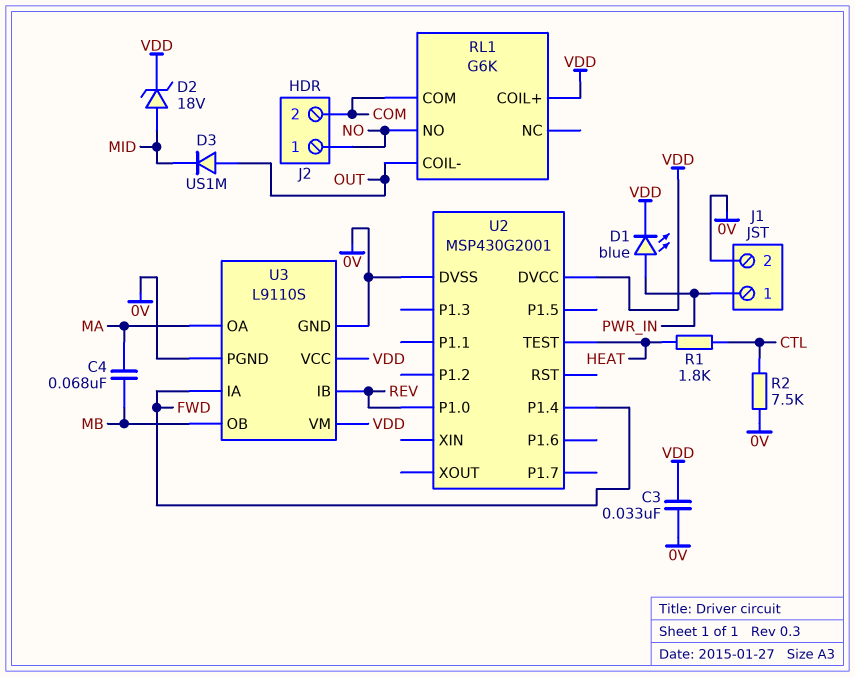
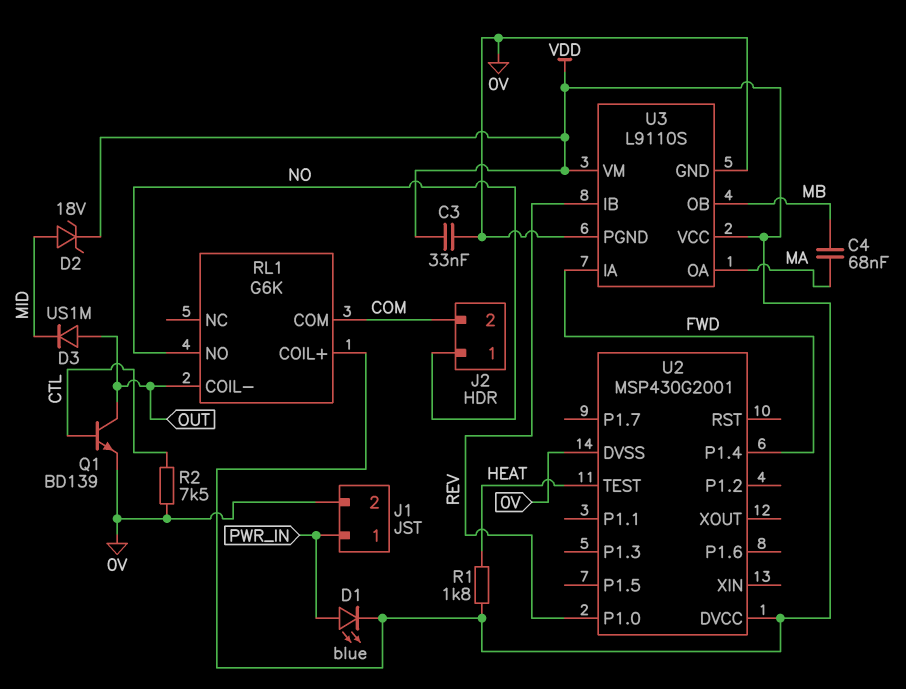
Q1: none -> NPN BD139 (B CTL, C OUT, E 0V)
R1: 1.8k (CTL, HEAT) -> 1.8k (HEAT, VDD)

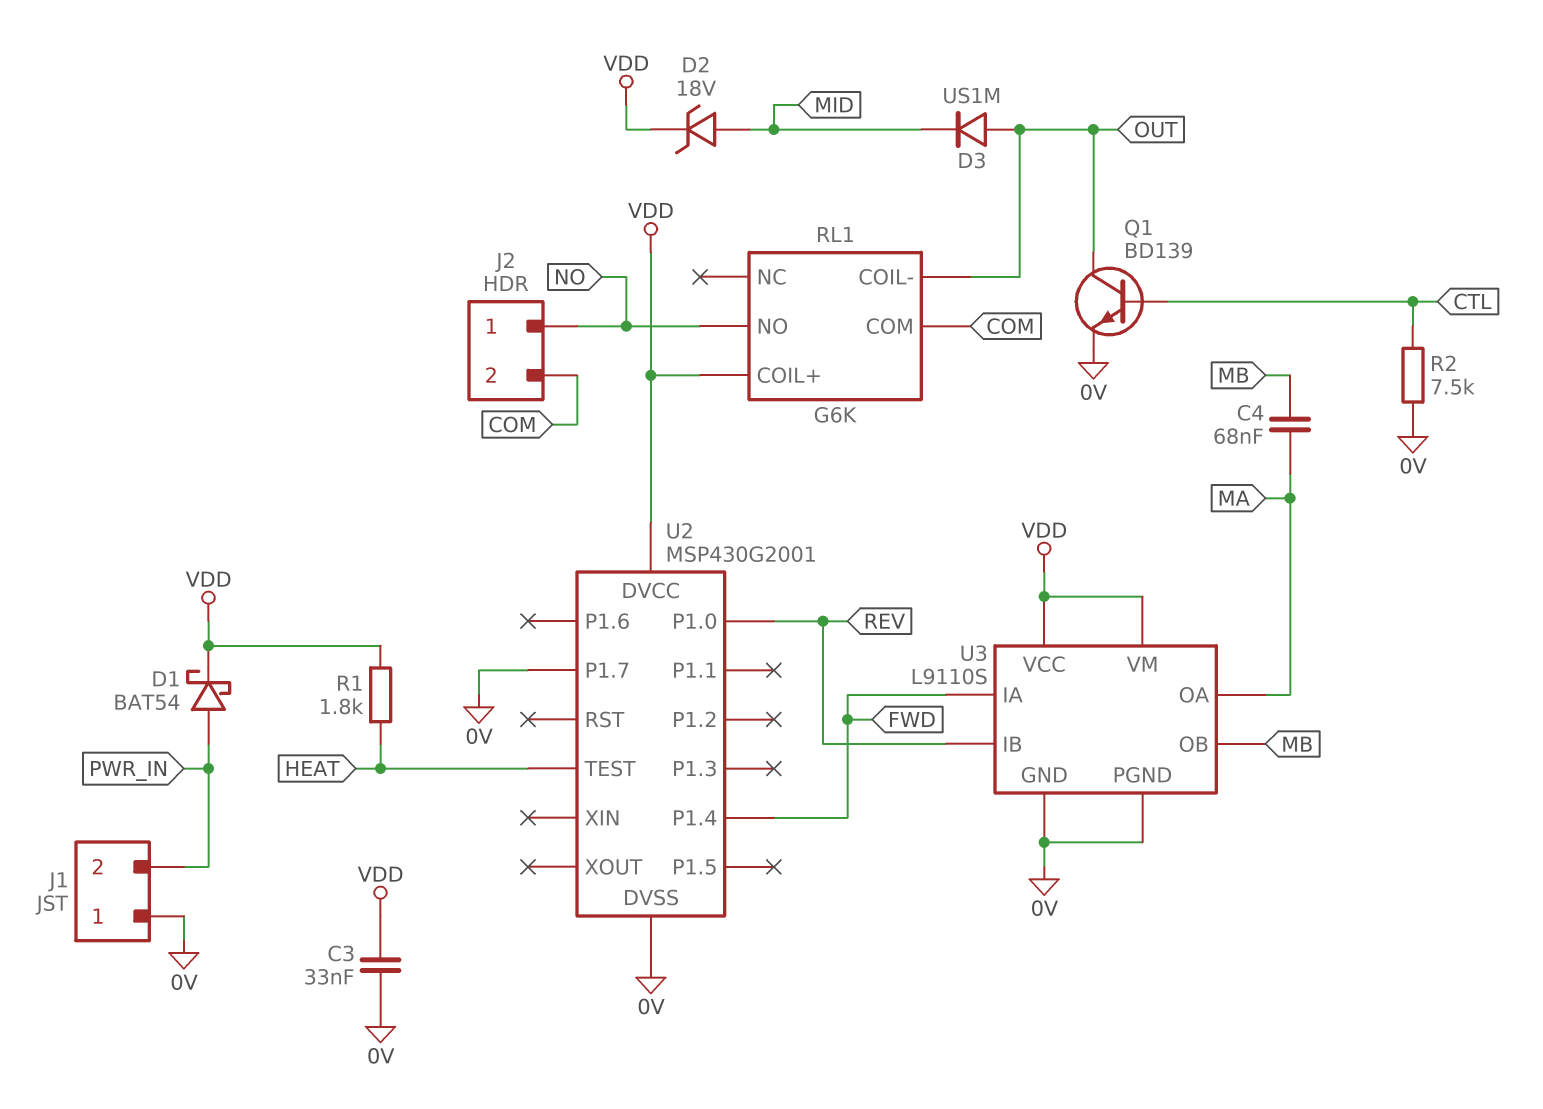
D1: LED blue (A PWR_IN, K VDD) -> schottky BAT54 (A PWR_IN, K VDD)
J1 pin 1: PWR_IN -> 0V
J1 pin 2: 0V -> PWR_IN
U2 pin P1.7: none -> 0V

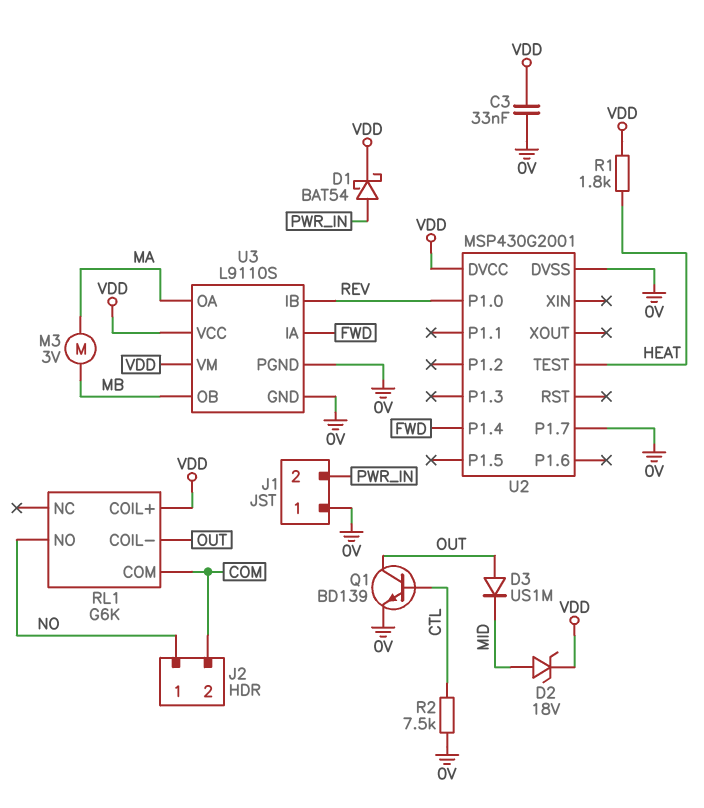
C4: 68nF (MA, MB) -> none
M3: none -> motor 3V (MA, MB)

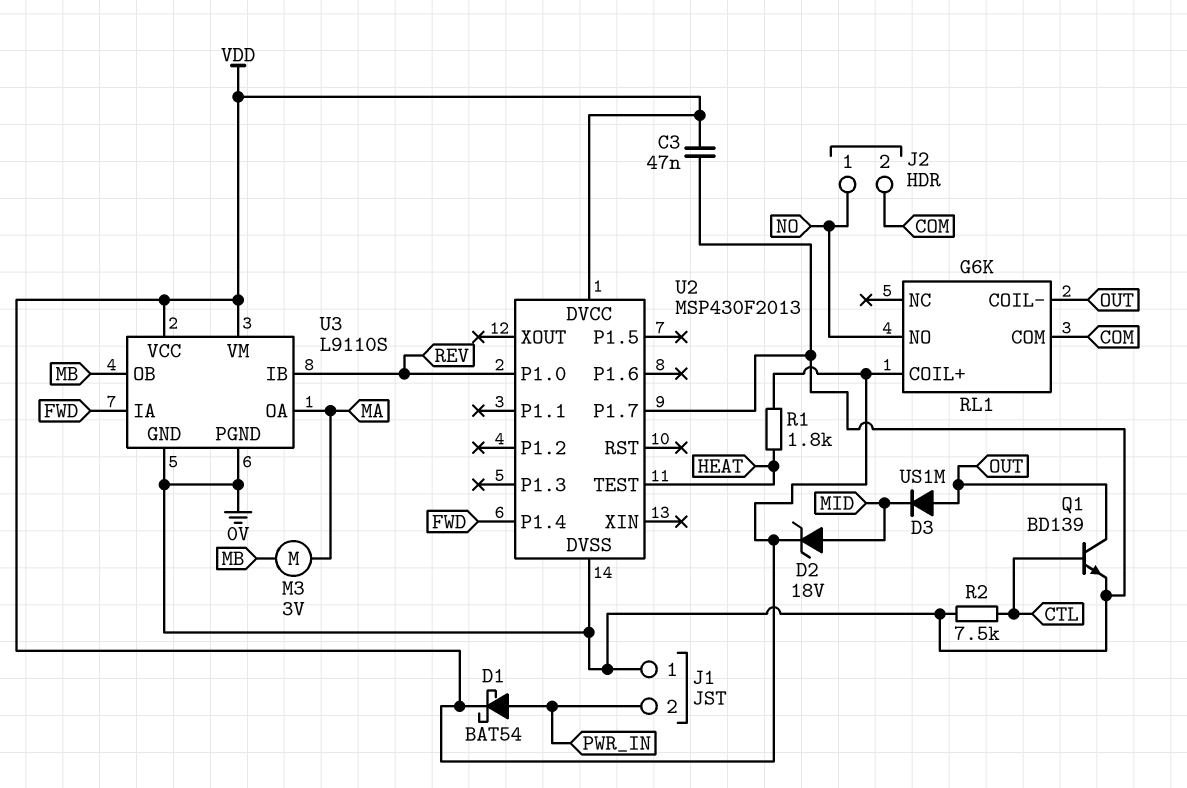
C3: 33nF (0V, VDD) -> 47nF (0V, VDD)
U2: MSP430G2001 -> MSP430F2013

